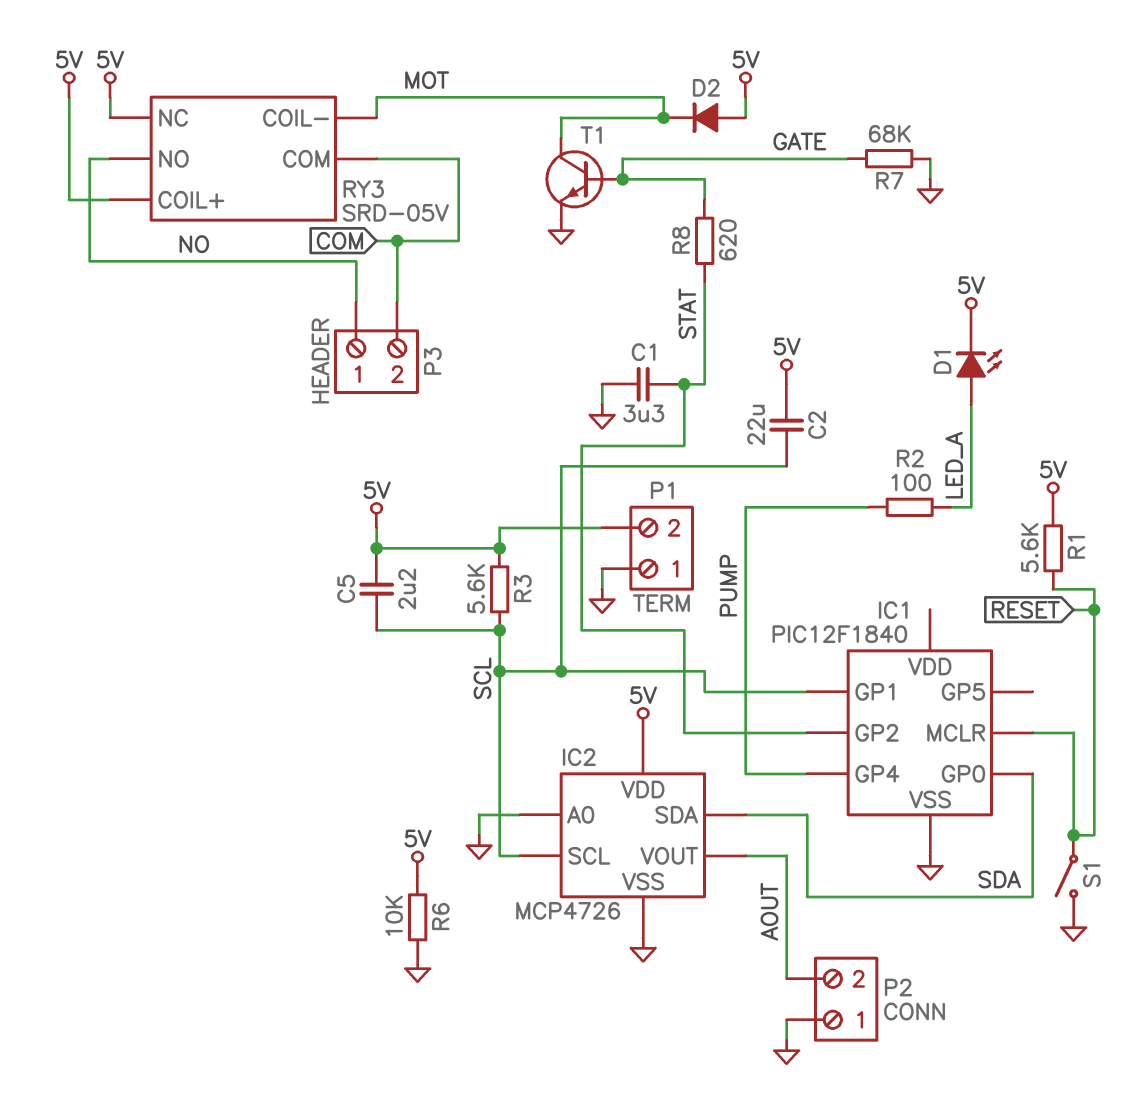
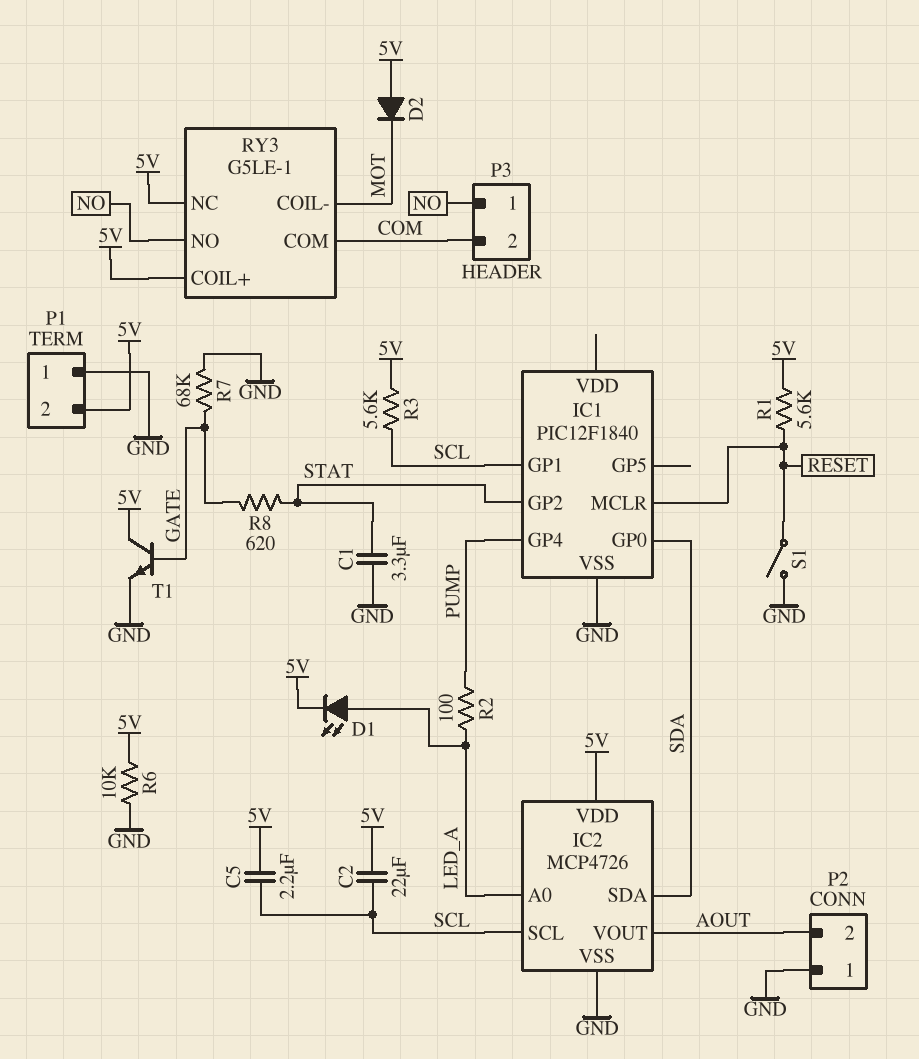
IC2 pin A0: GND -> LED_A
RY3: SRD-05V -> G5LE-1
T1: NPN (B GATE, C MOT, E GND) -> NPN (B GATE, C 5V, E GND)

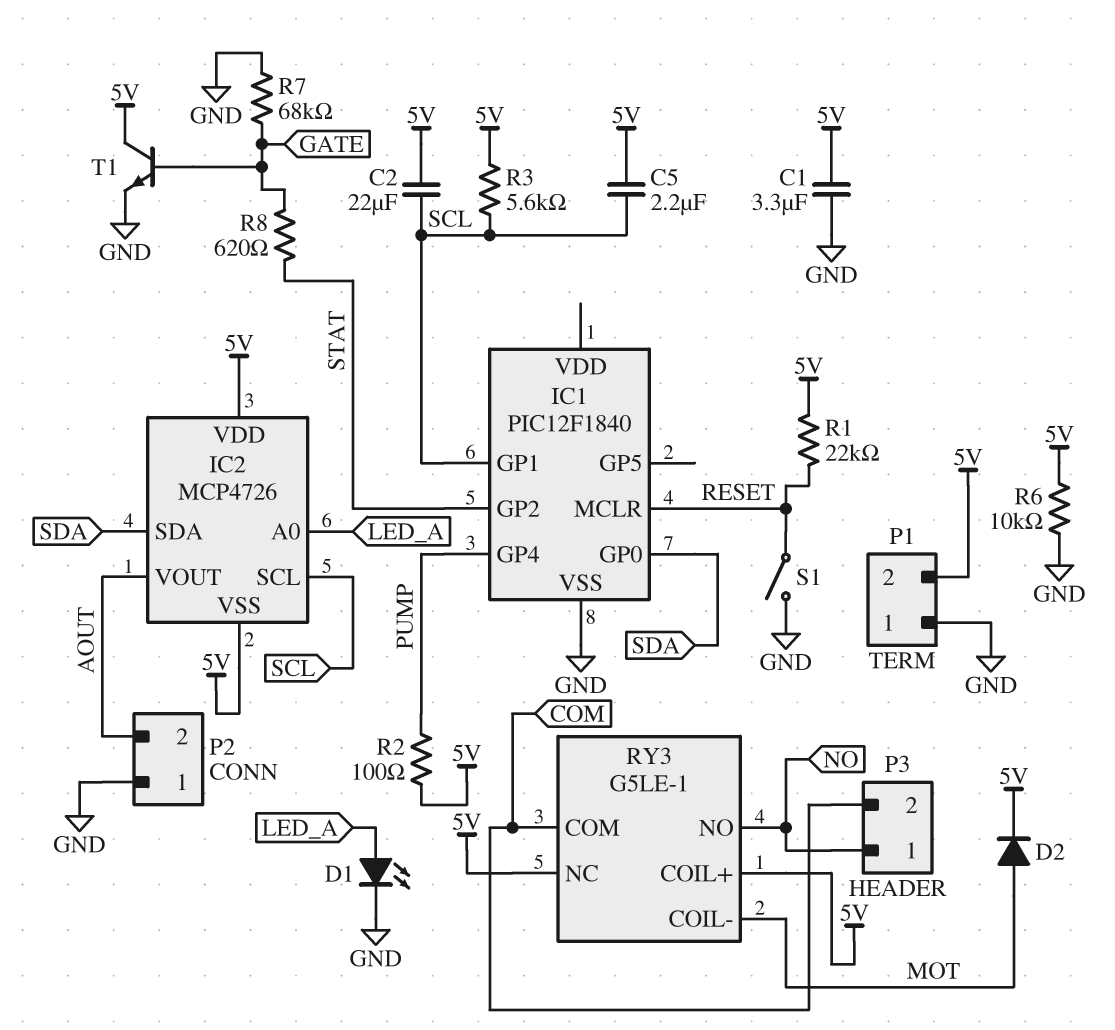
C1: 3.3uF (GND, STAT) -> 3.3uF (5V, GND)
D1: LED (A LED_A, K 5V) -> LED (A LED_A, K GND)
D2: diode (A 5V, K MOT) -> diode (A MOT, K 5V)
IC2 pin VSS: GND -> 5V
R1: 5.6k (5V, RESET) -> 22k (5V, RESET)
R2: 100 (LED_A, PUMP) -> 100 (5V, PUMP)

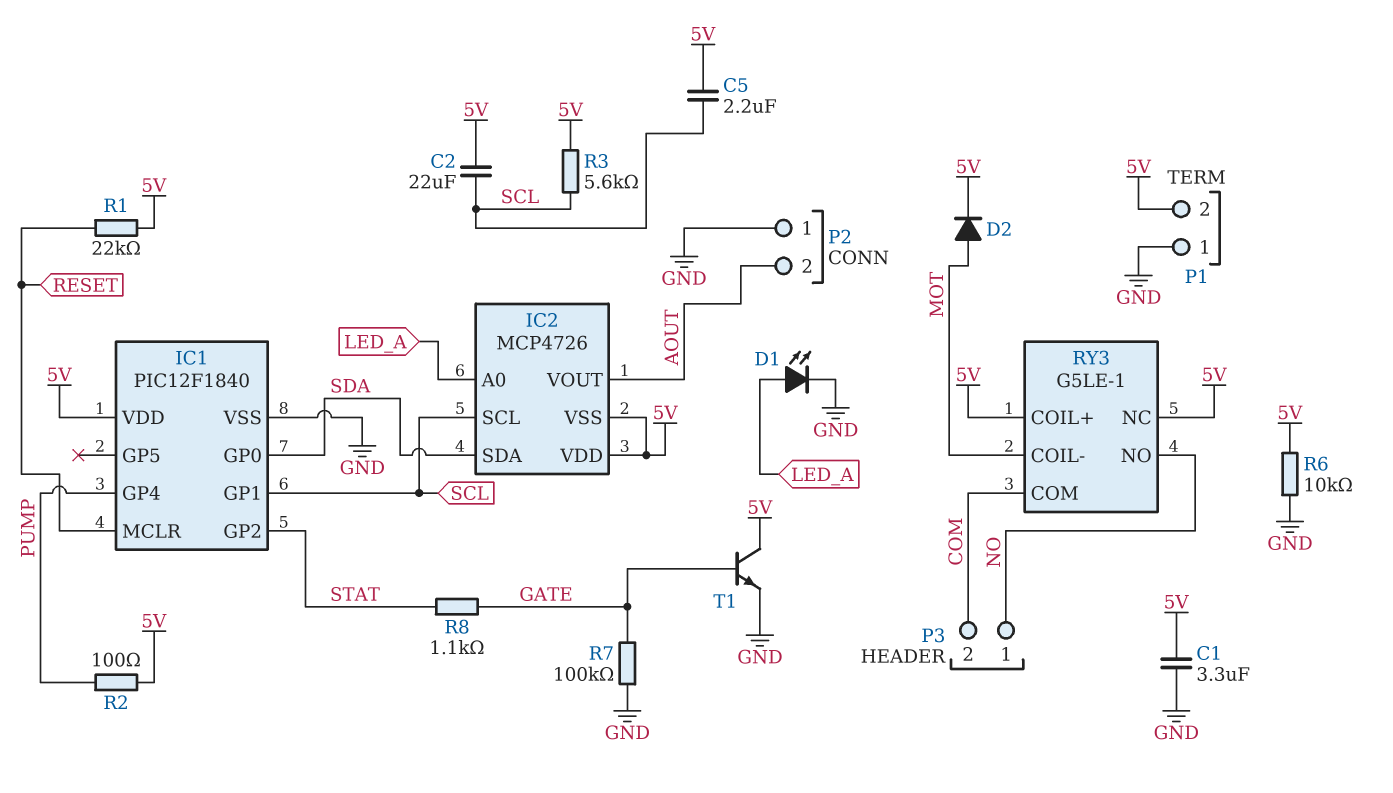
IC1 pin VDD: none -> 5V
R7: 68k (GATE, GND) -> 100k (GATE, GND)
R8: 620 (GATE, STAT) -> 1.1k (GATE, STAT)
S1: switch (GND, RESET) -> none

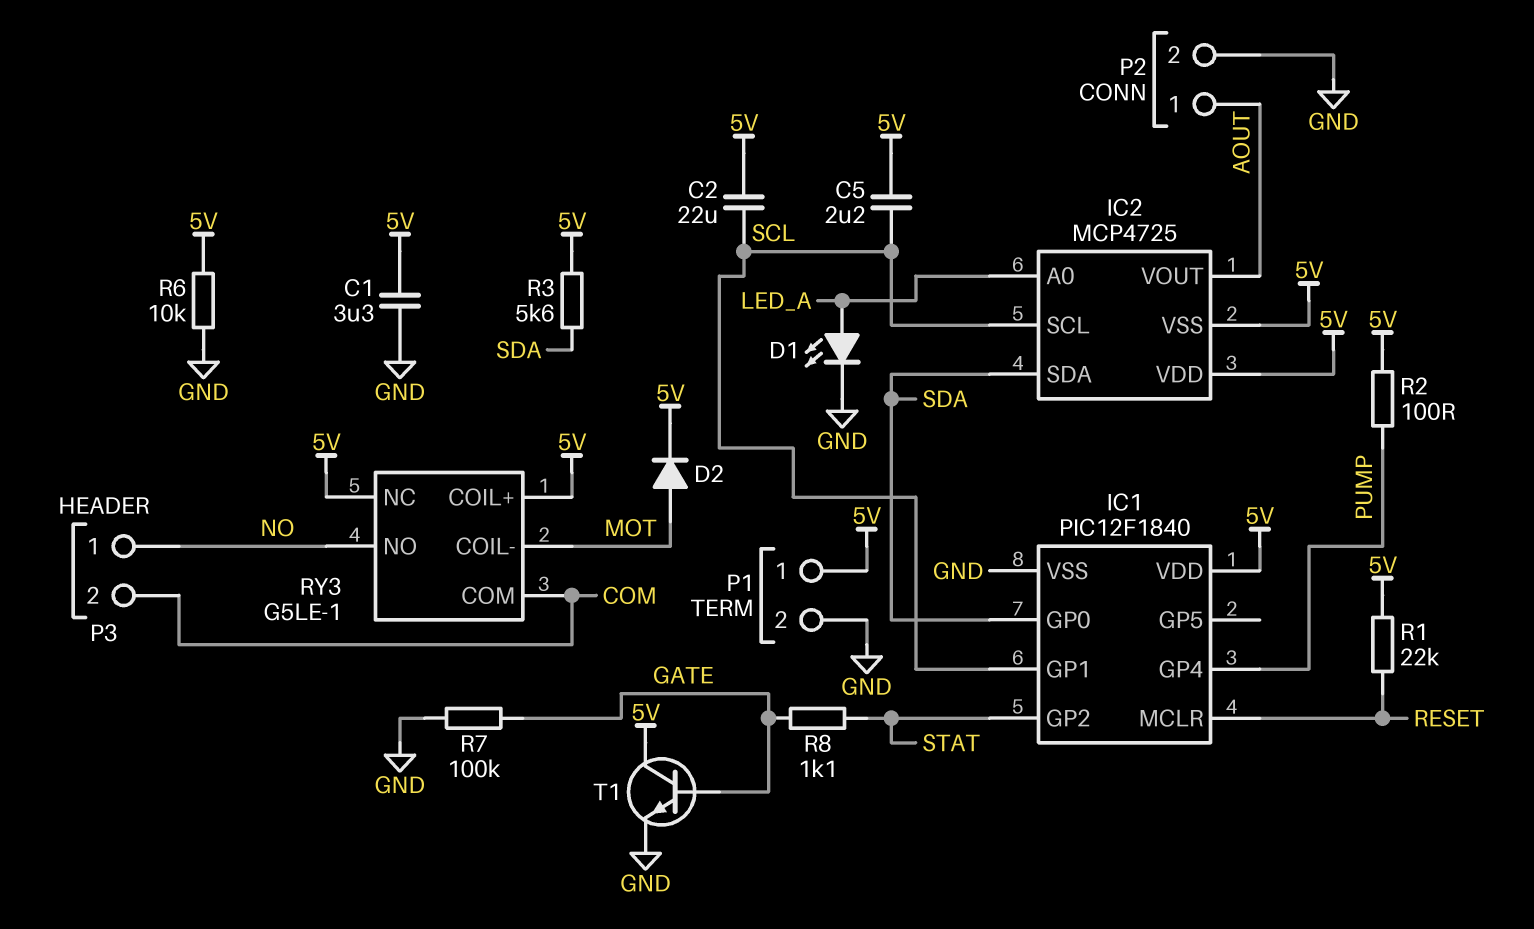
IC2: MCP4726 -> MCP4725
P1 pin 1: GND -> 5V
P1 pin 2: 5V -> GND
P2 pin 1: GND -> AOUT
P2 pin 2: AOUT -> GND
R3: 5.6k (5V, SCL) -> 5.6k (5V, SDA)

